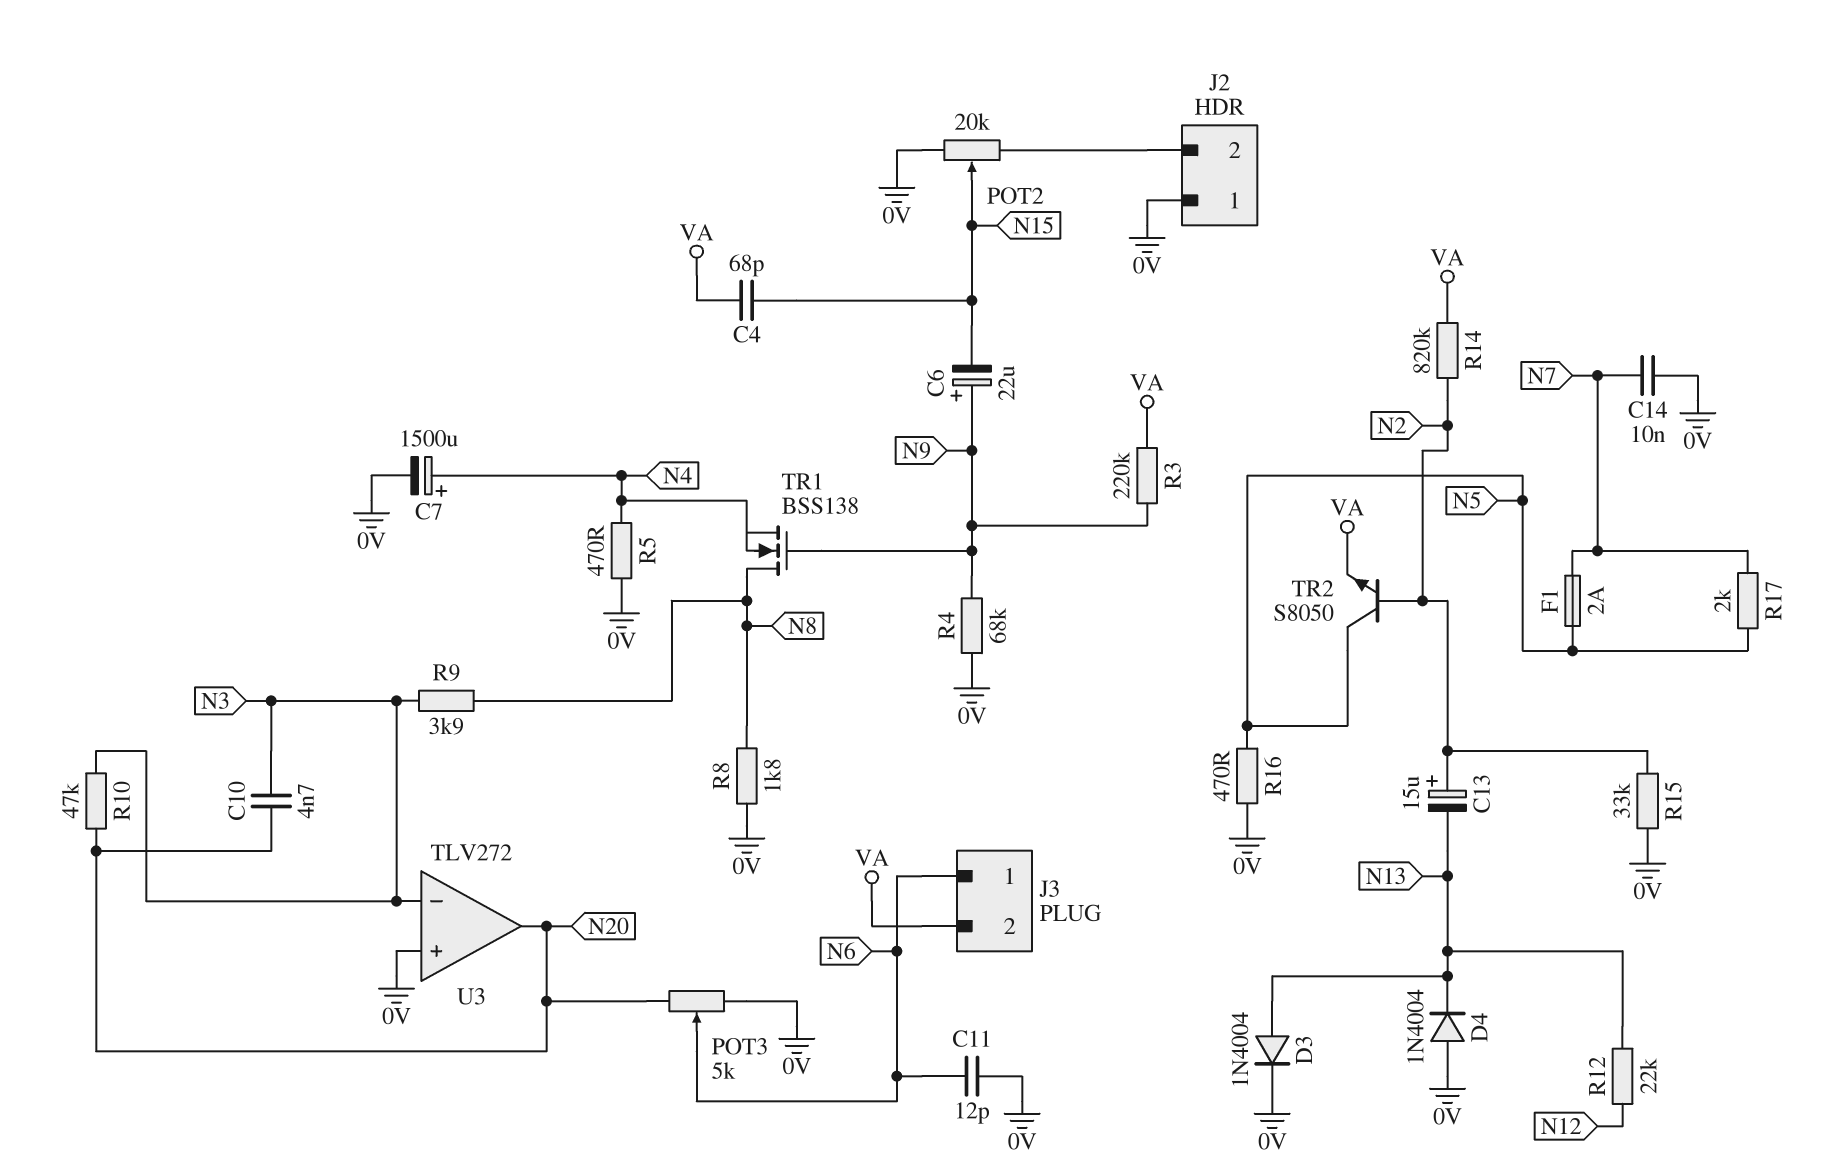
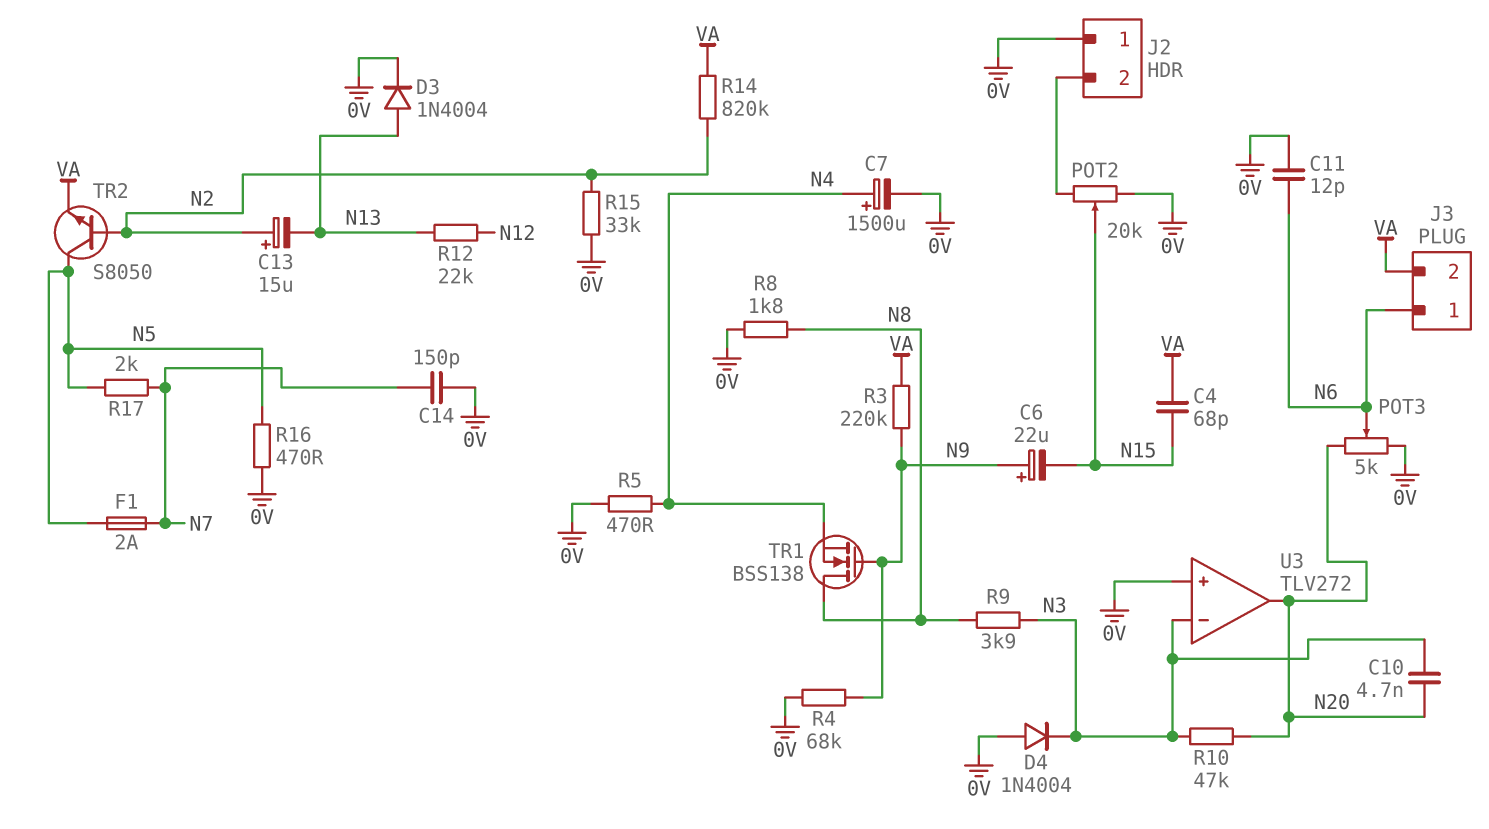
C14: 10nF (0V, N7) -> 150pF (0V, N7)
D4: diode 1N4004 (A 0V, K N13) -> diode 1N4004 (A 0V, K N3)

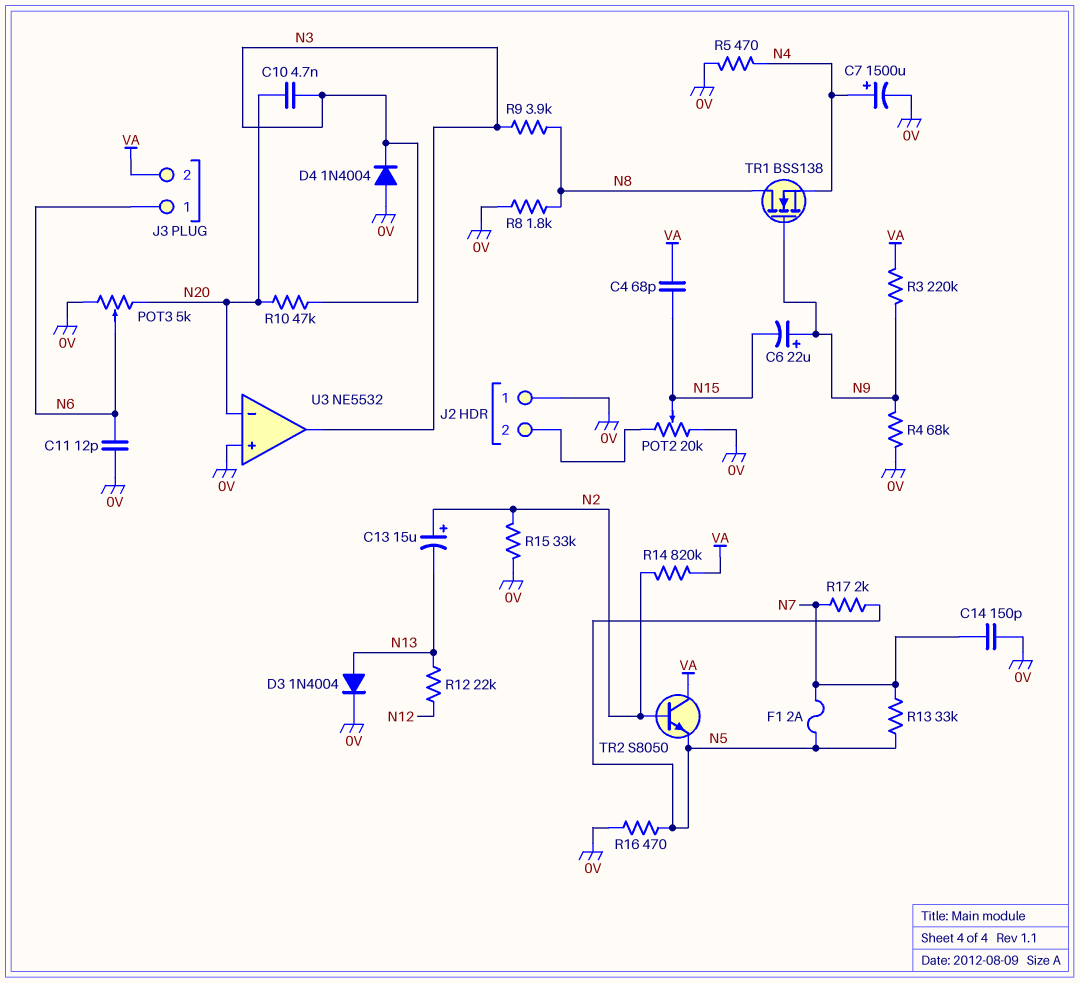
R13: none -> 33k (N5, N7)
TR2: NPN S8050 (B N2, C N5, E VA) -> NPN S8050 (B N2, C VA, E N5)
U3: TLV272 -> NE5532
U3 pin in-: N3 -> N20
U3 pin out: N20 -> N3

